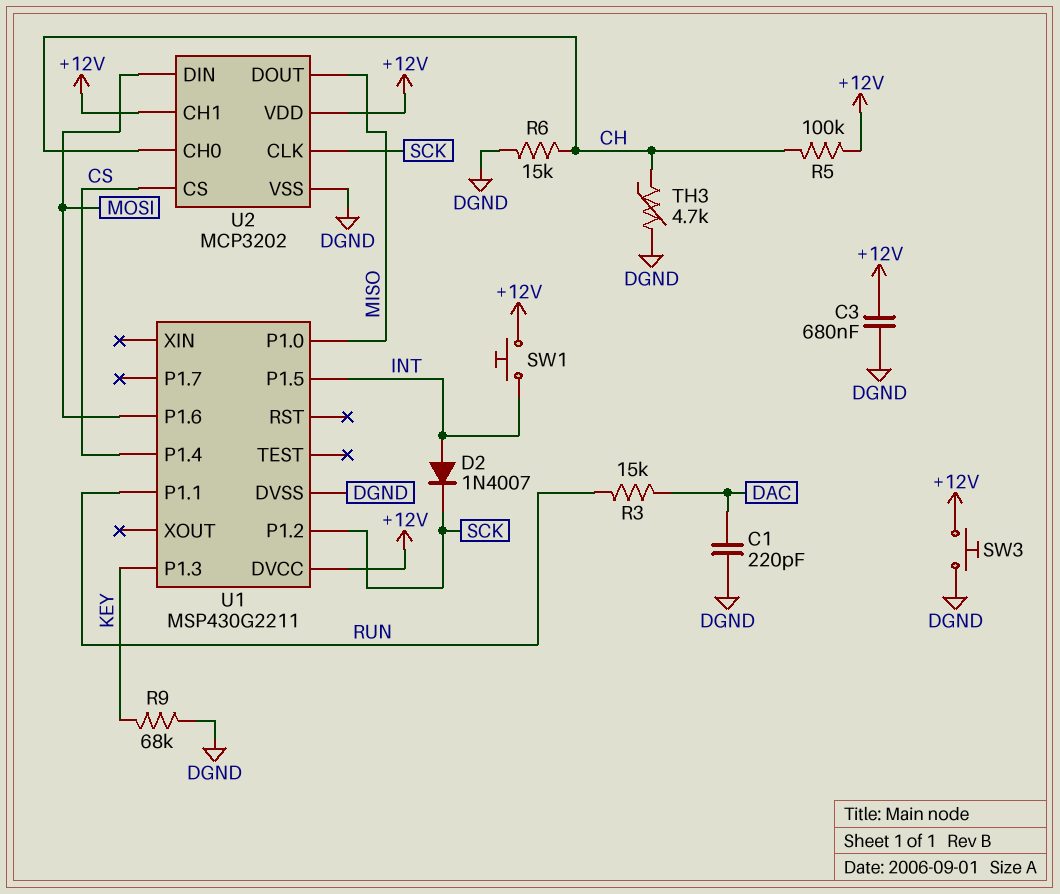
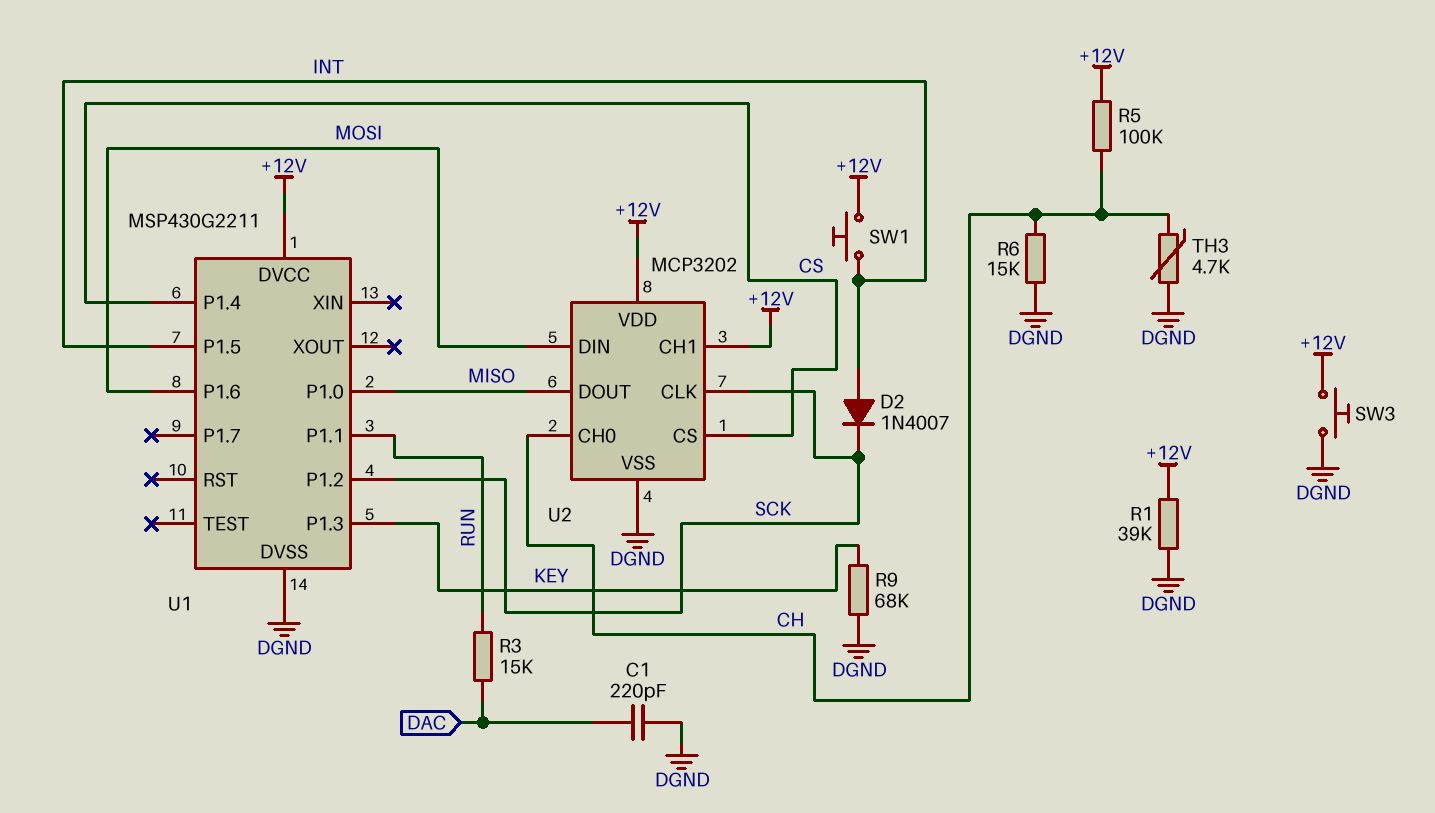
C3: 680nF (+12V, DGND) -> none
R1: none -> 39k (+12V, DGND)

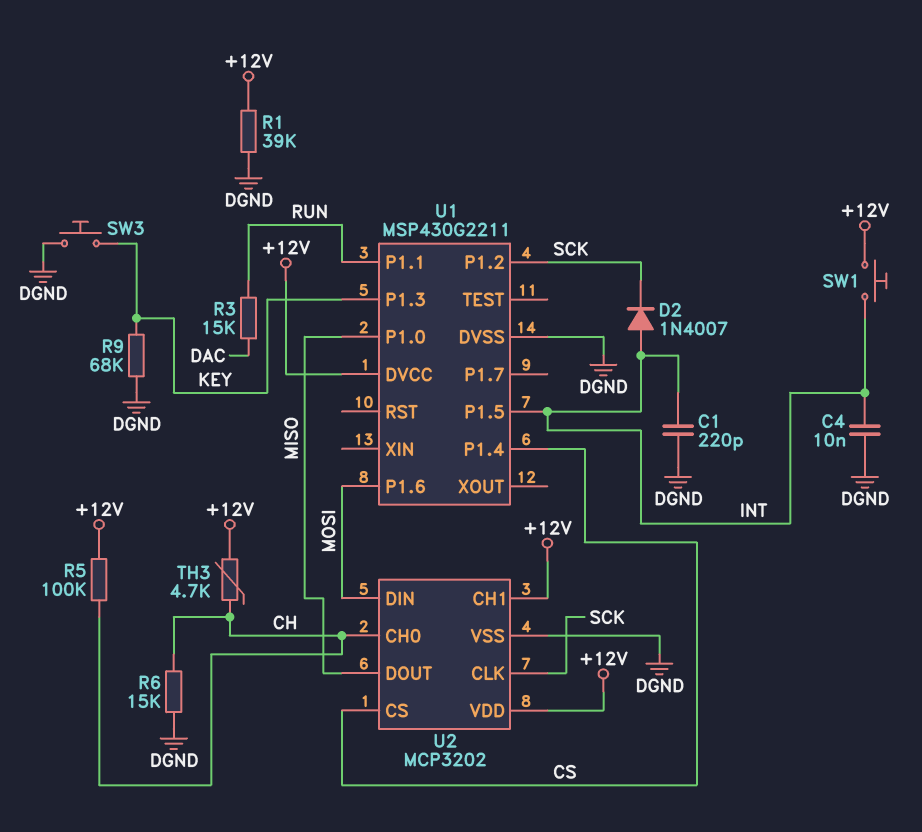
C1: 220pF (DAC, DGND) -> 220pF (DGND, INT)
C4: none -> 10nF (DGND, INT)
SW3: button (+12V, DGND) -> button (DGND, KEY)
TH3: 4.7k (CH, DGND) -> 4.7k (+12V, CH)

